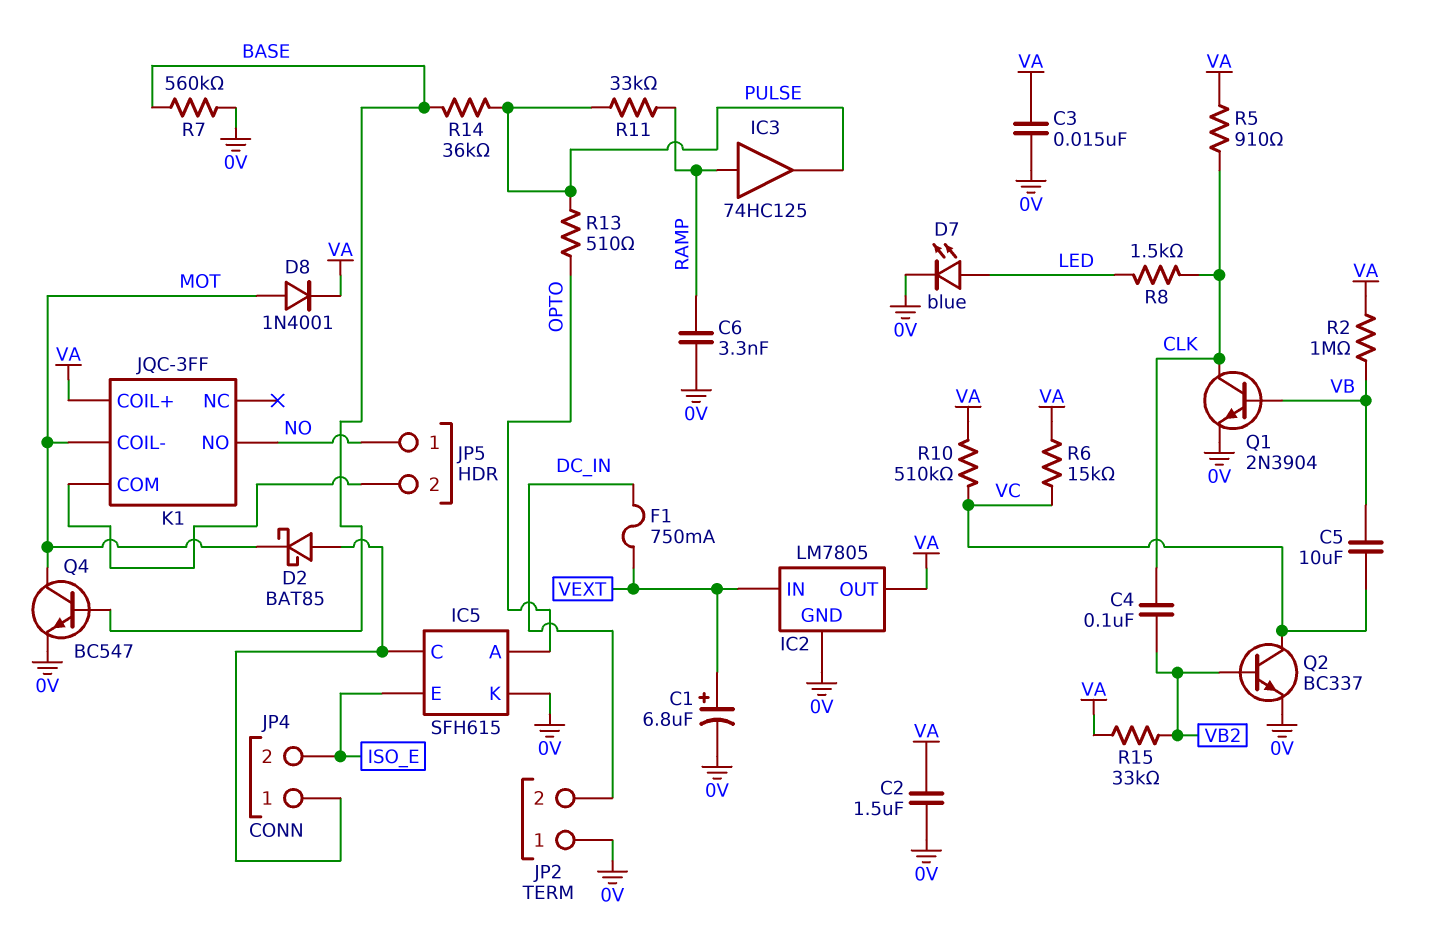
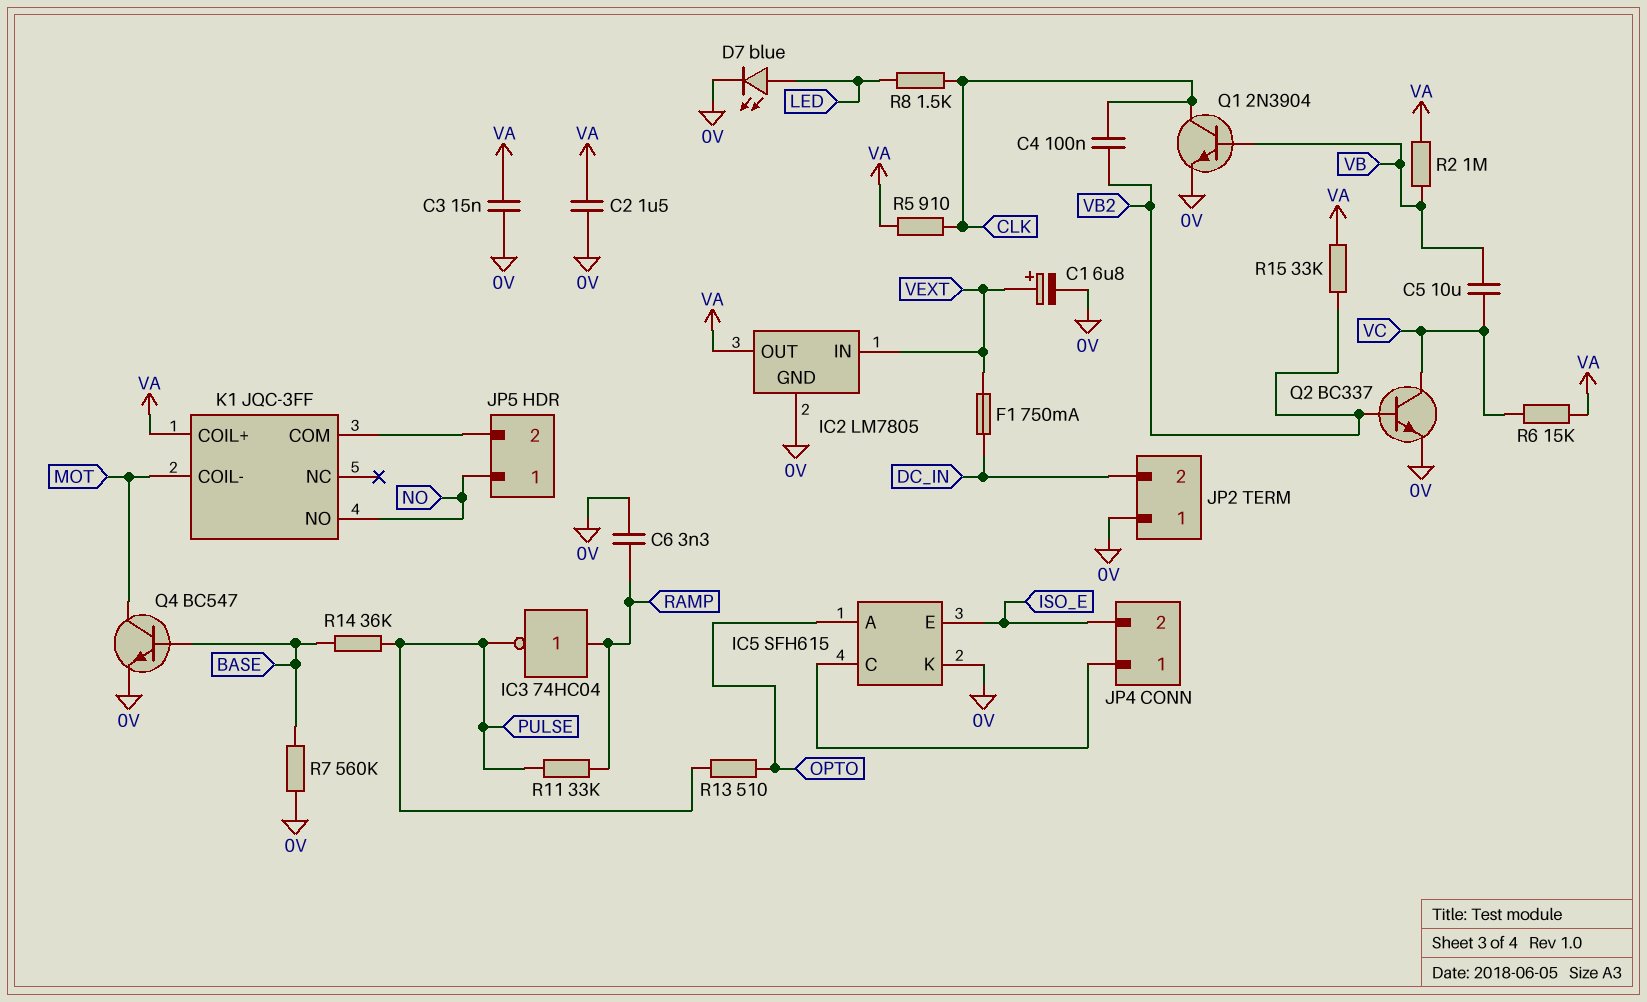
D2: schottky BAT85 (A IC5/C, K MOT) -> none
D8: diode 1N4001 (A MOT, K VA) -> none
IC3: buffer 74HC125 (in RAMP, out PULSE) -> NOT 74HC04 (in RAMP, out PULSE)
R10: 510k (VA, VC) -> none

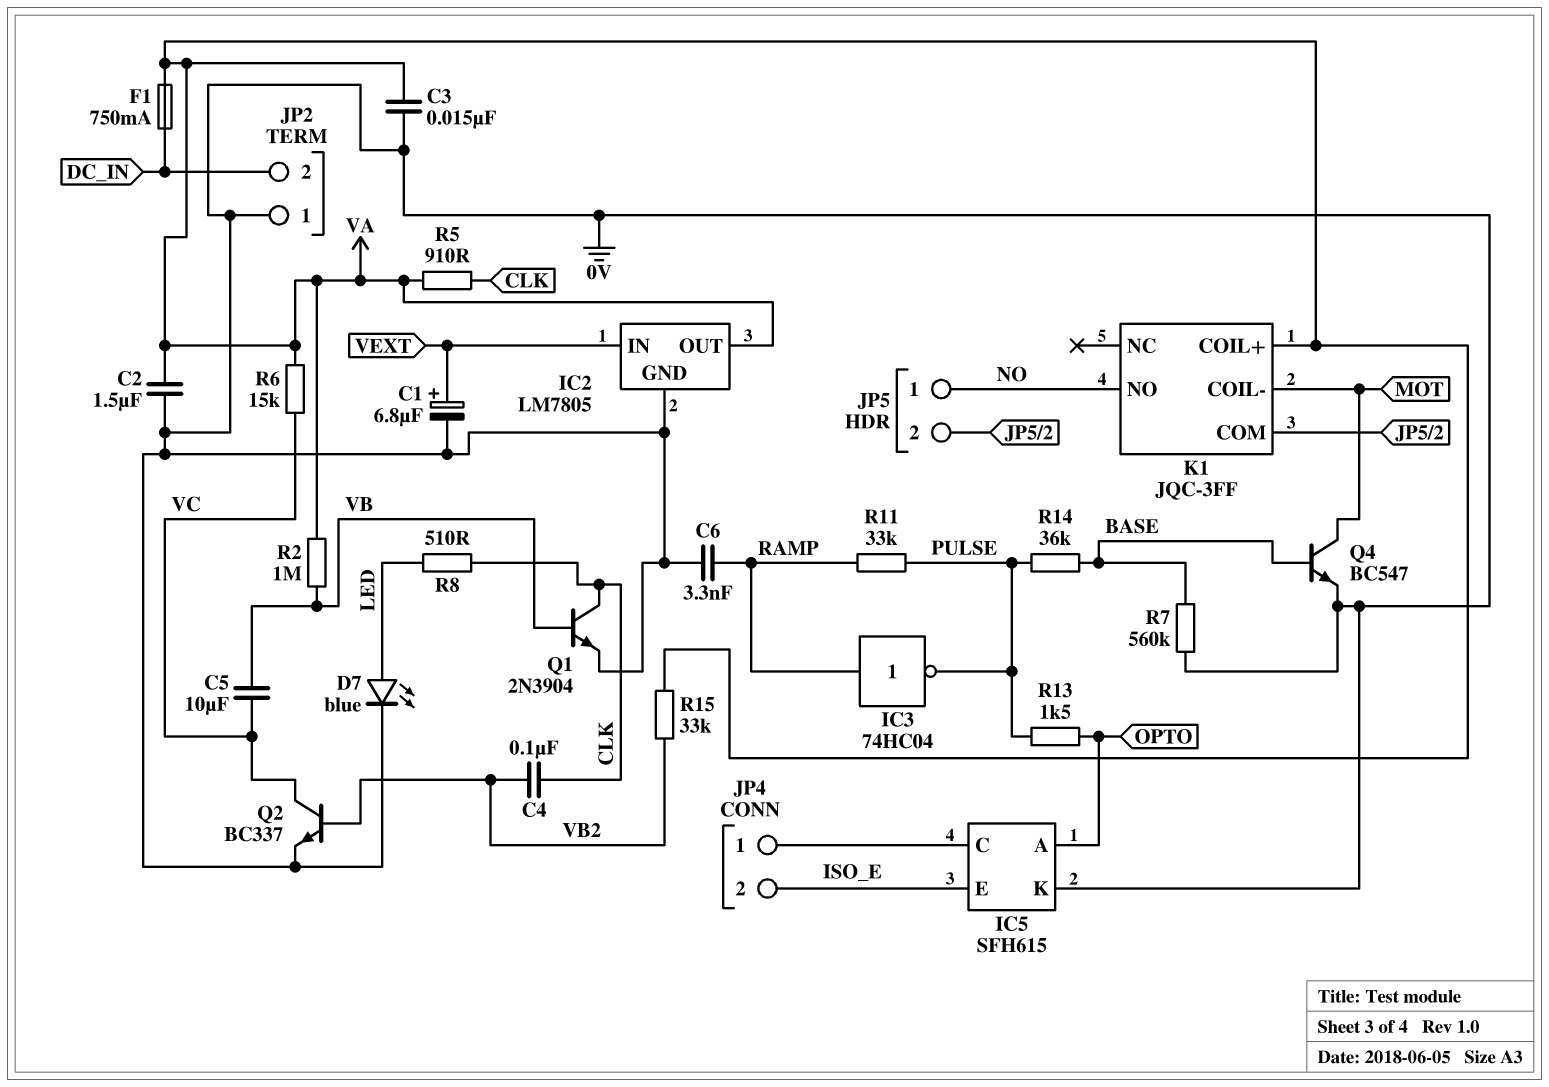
F1: 750mA (DC_IN, VEXT) -> 750mA (DC_IN, VA)
R8: 1.5k (CLK, LED) -> 510 (CLK, LED)
R13: 510 (OPTO, PULSE) -> 1.5k (OPTO, PULSE)

